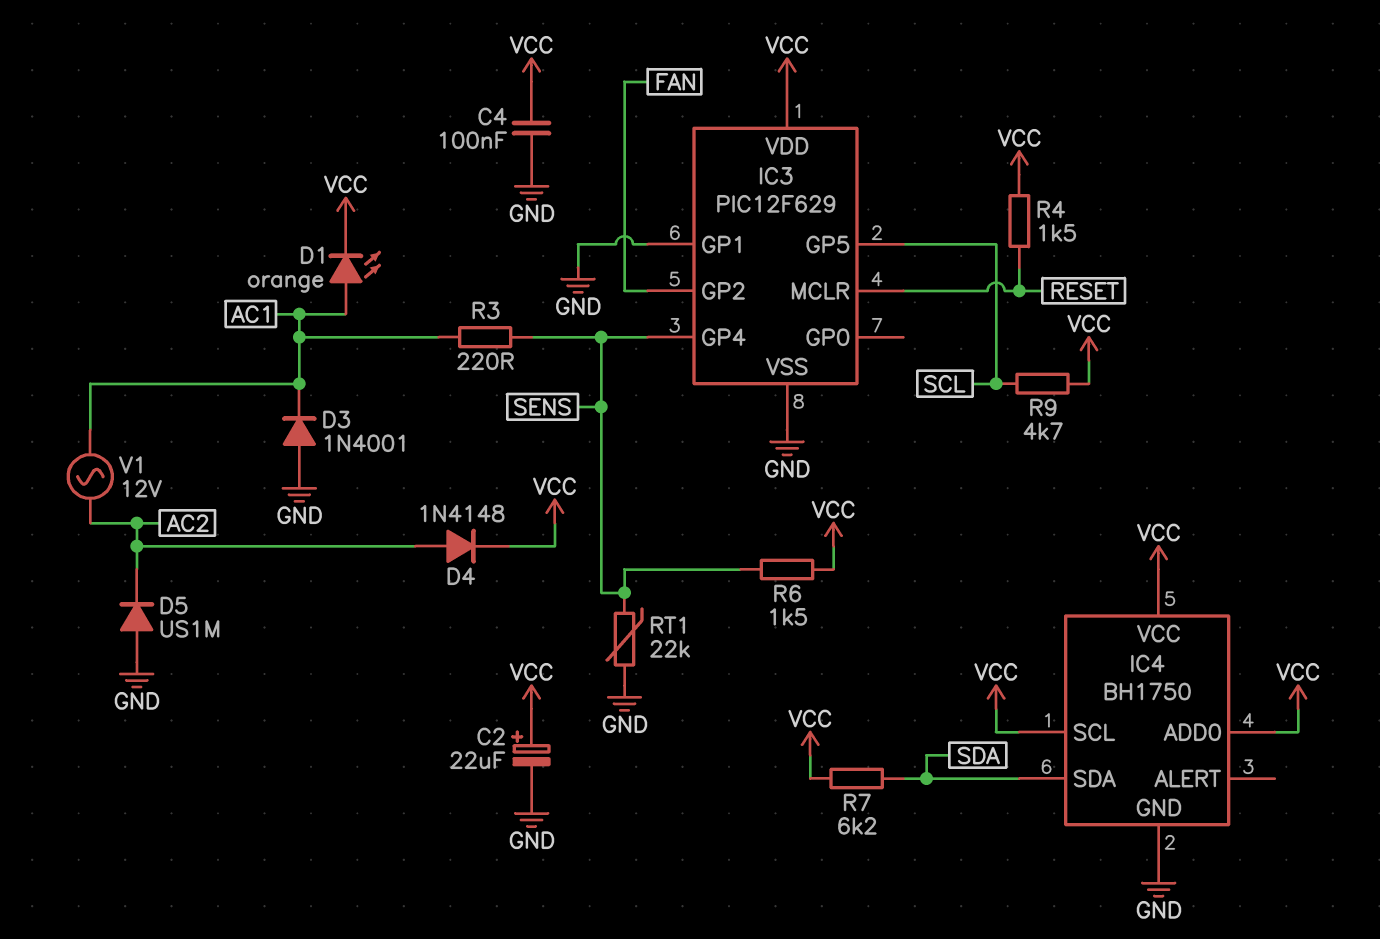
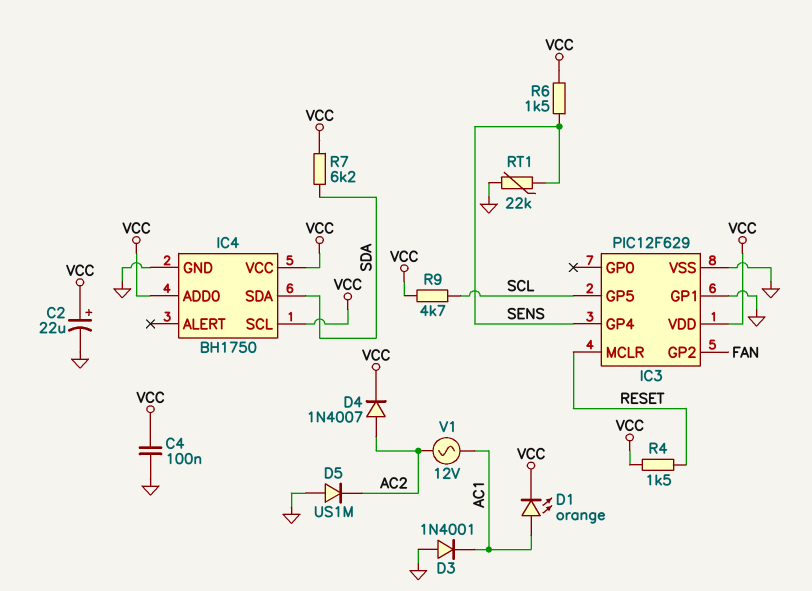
D4: diode 1N4148 (A AC2, K VCC) -> diode 1N4007 (A AC2, K VCC)
R3: 220 (AC1, SENS) -> none

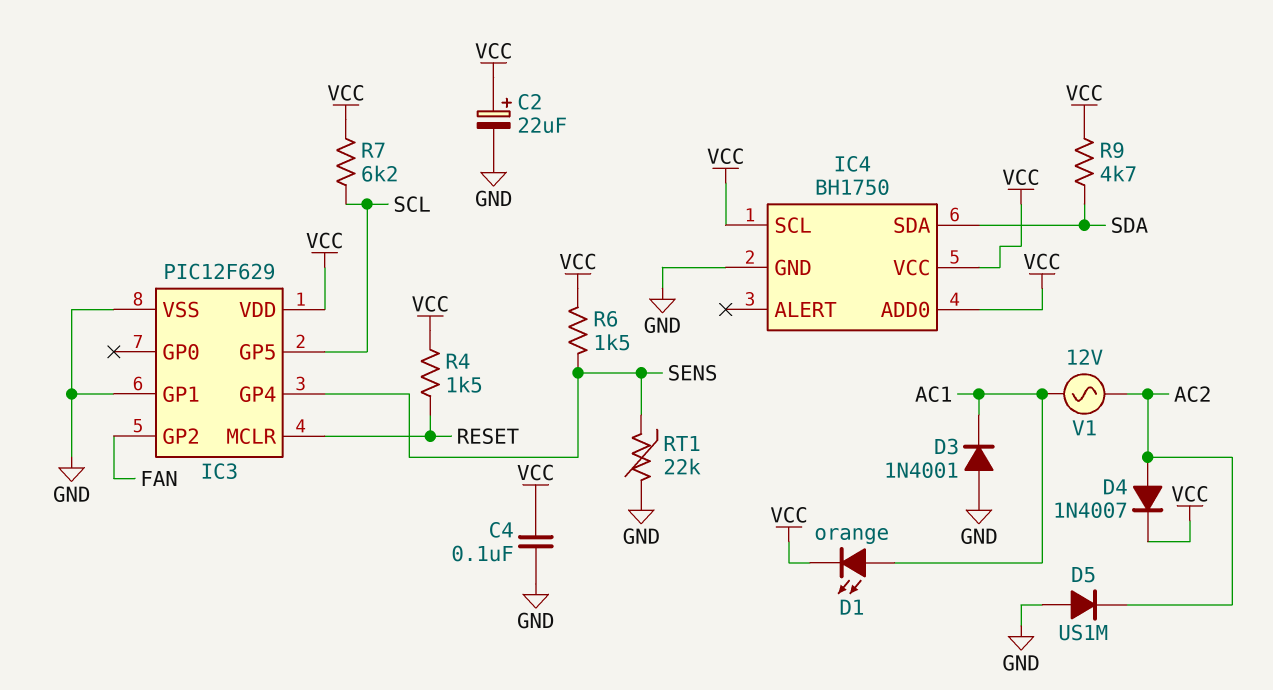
R7: 6.2k (SDA, VCC) -> 6.2k (SCL, VCC)
R9: 4.7k (SCL, VCC) -> 4.7k (SDA, VCC)

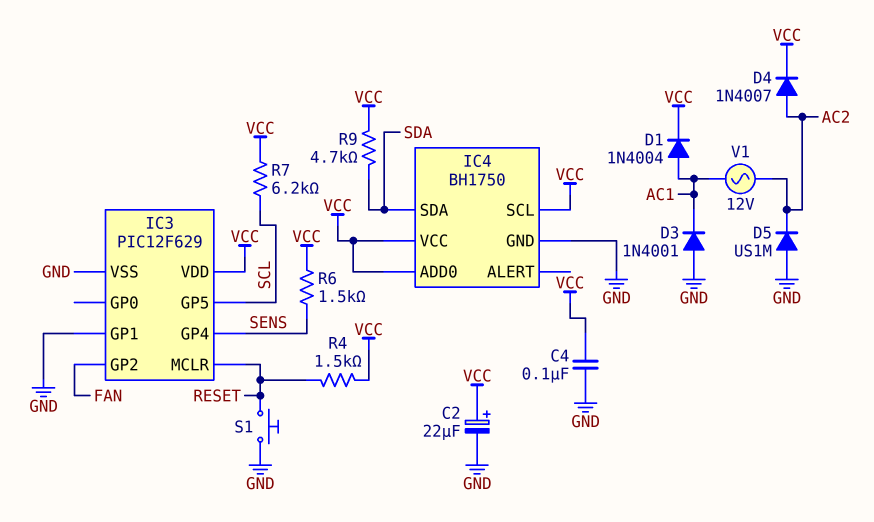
D1: LED orange (A AC1, K VCC) -> diode 1N4004 (A AC1, K VCC)
RT1: 22k (GND, SENS) -> none
S1: none -> button (GND, RESET)

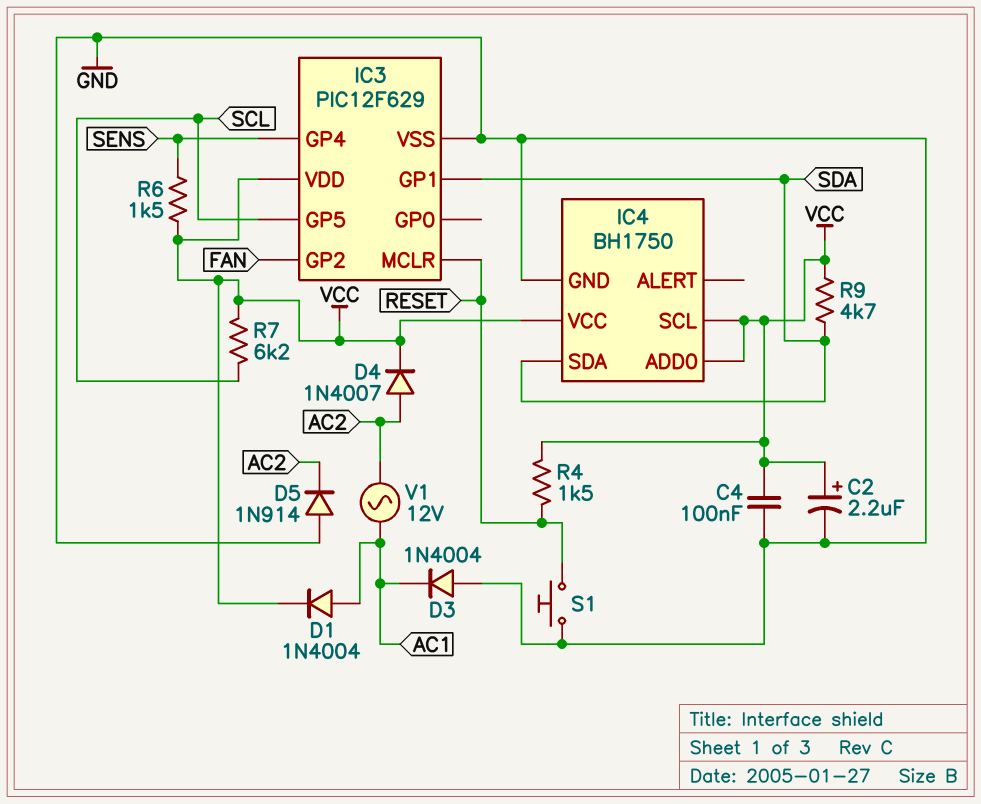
C2: 22uF (plus VCC, minus GND) -> 2.2uF (plus VCC, minus GND)
D3: diode 1N4001 (A GND, K AC1) -> diode 1N4004 (A GND, K AC1)
D5: diode US1M (A GND, K AC2) -> diode 1N914 (A GND, K AC2)
IC3 pin GP1: GND -> SDA

